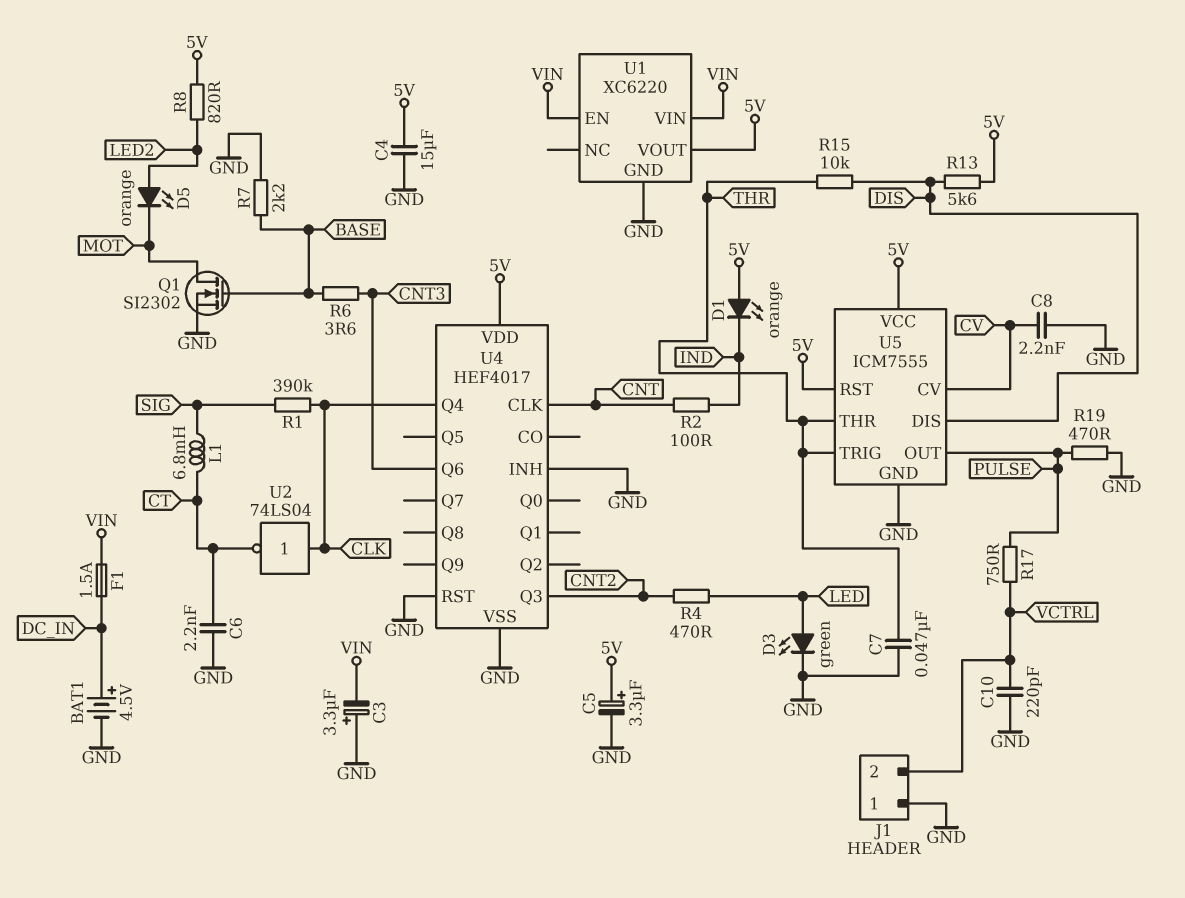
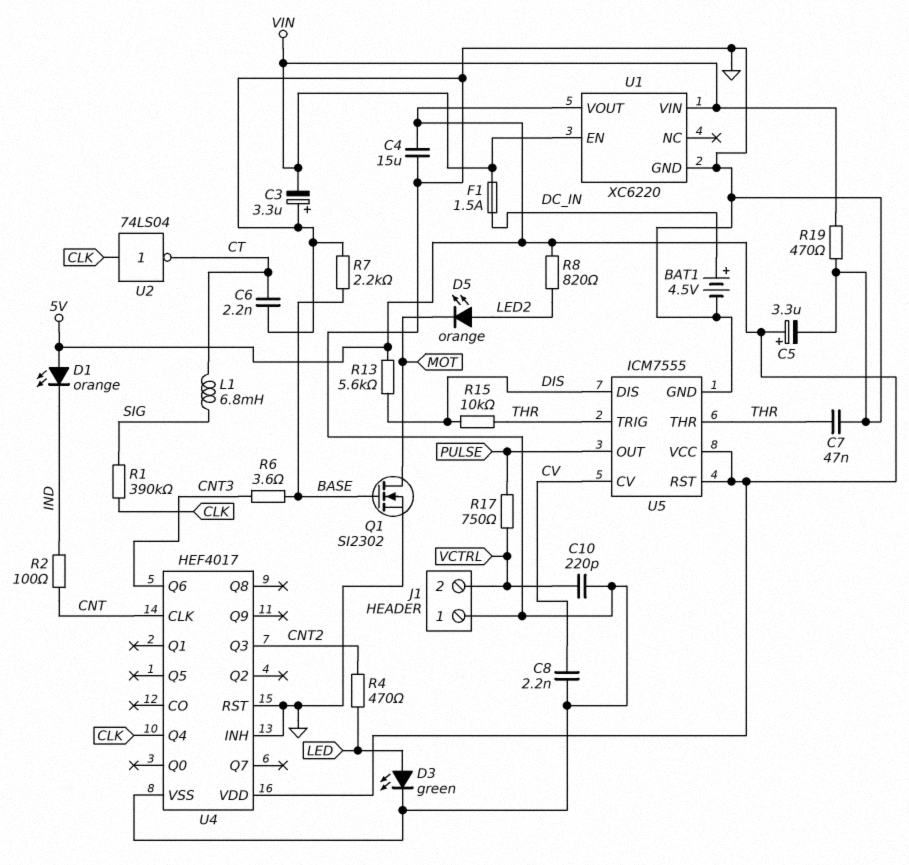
R19: 470 (GND, PULSE) -> 470 (GND, VIN)

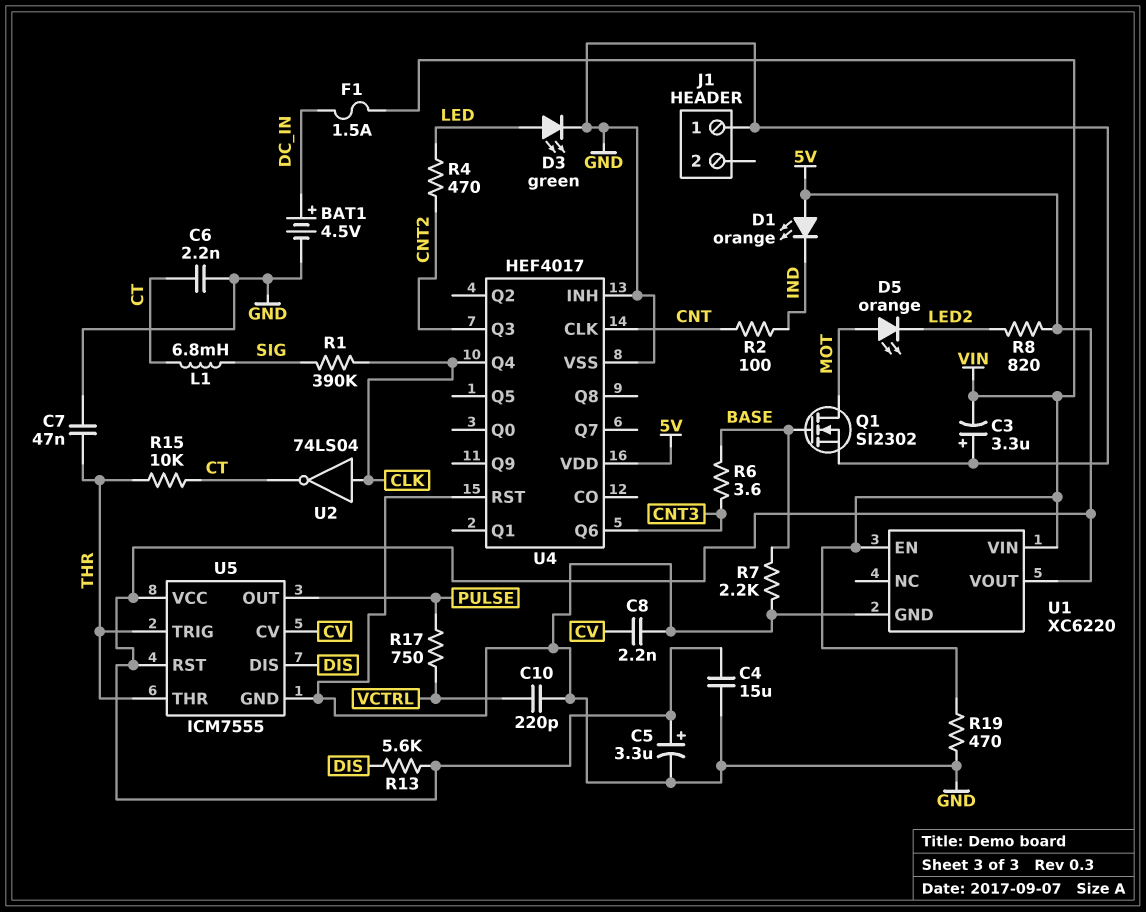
D5: LED orange (A LED2, K MOT) -> LED orange (A MOT, K LED2)
J1 pin 2: VCTRL -> none
R15: 10k (DIS, THR) -> 10k (CT, THR)

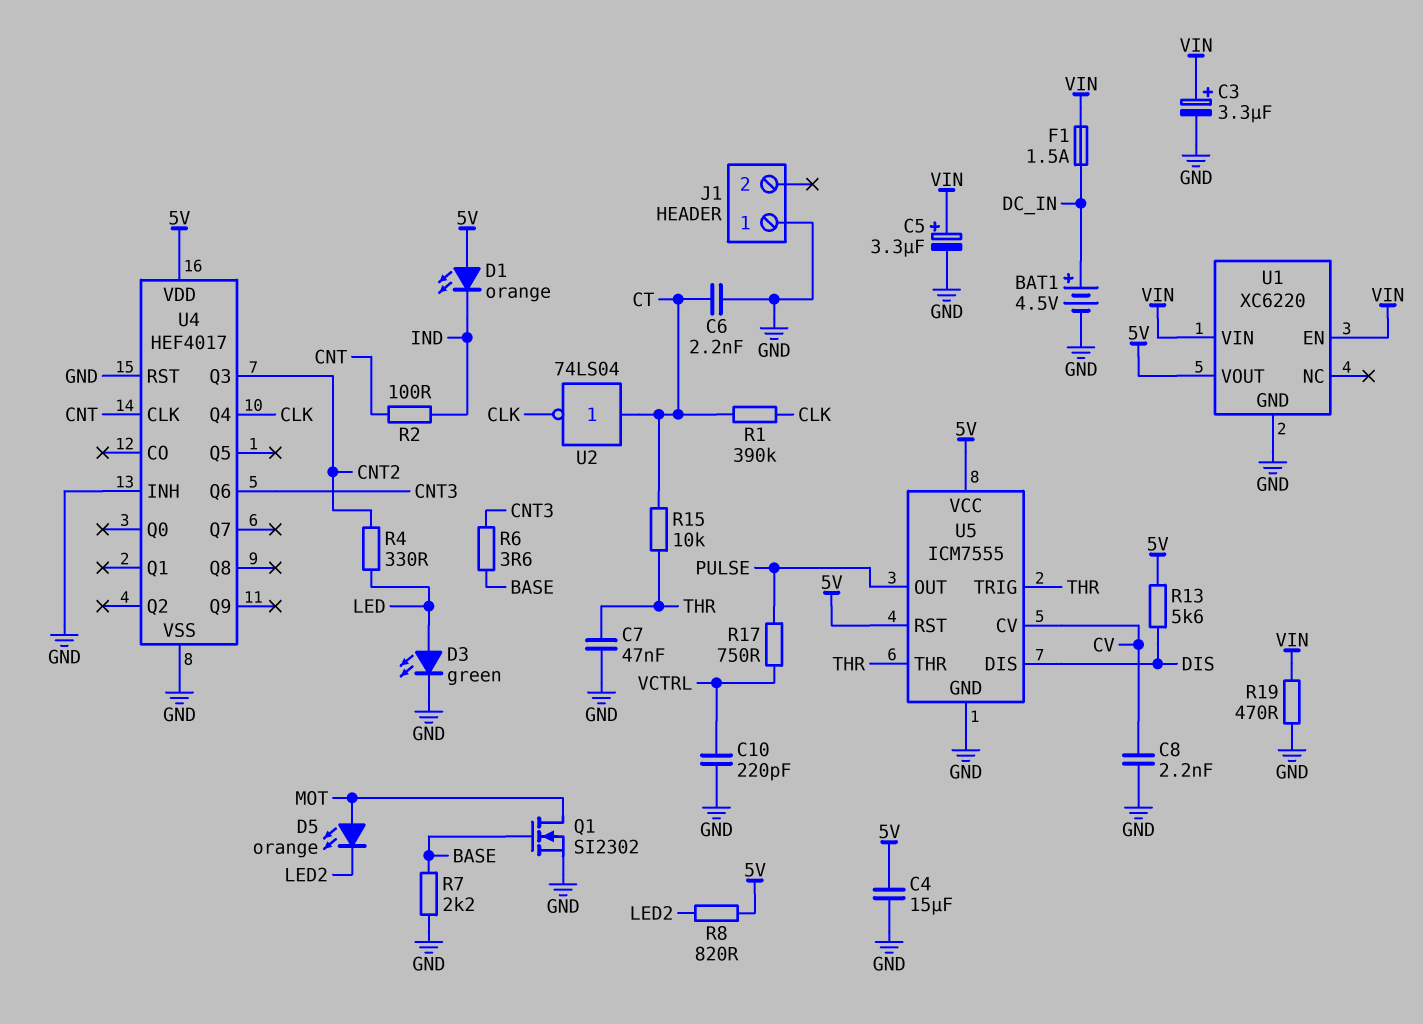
C3: 3.3uF (plus GND, minus VIN) -> 3.3uF (plus VIN, minus GND)
C5: 3.3uF (plus 5V, minus GND) -> 3.3uF (plus VIN, minus GND)
L1: 6.8mH (CT, SIG) -> none
R1: 390k (CLK, SIG) -> 390k (CLK, CT)
R4: 470 (CNT2, LED) -> 330 (CNT2, LED)
U2: NOT 74LS04 (in CLK, out CT) -> NOT 74LS04 (in CT, out CLK)

